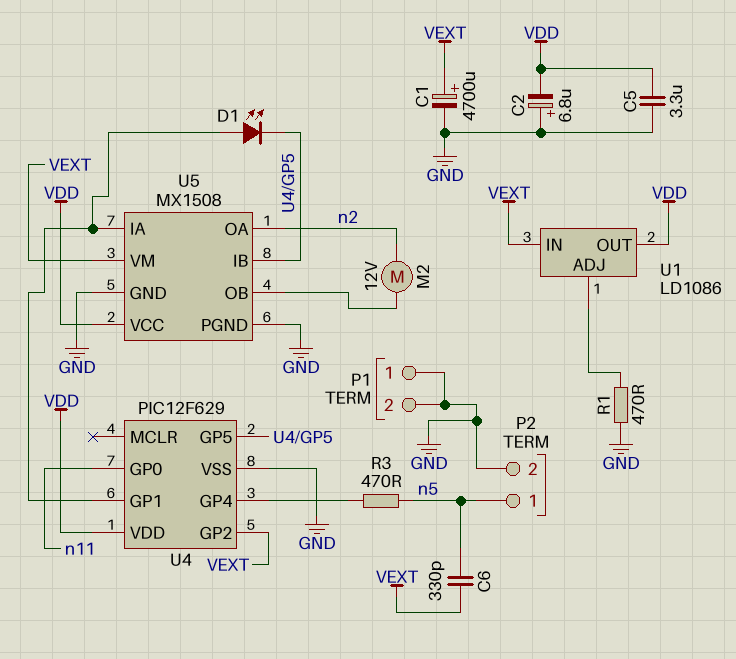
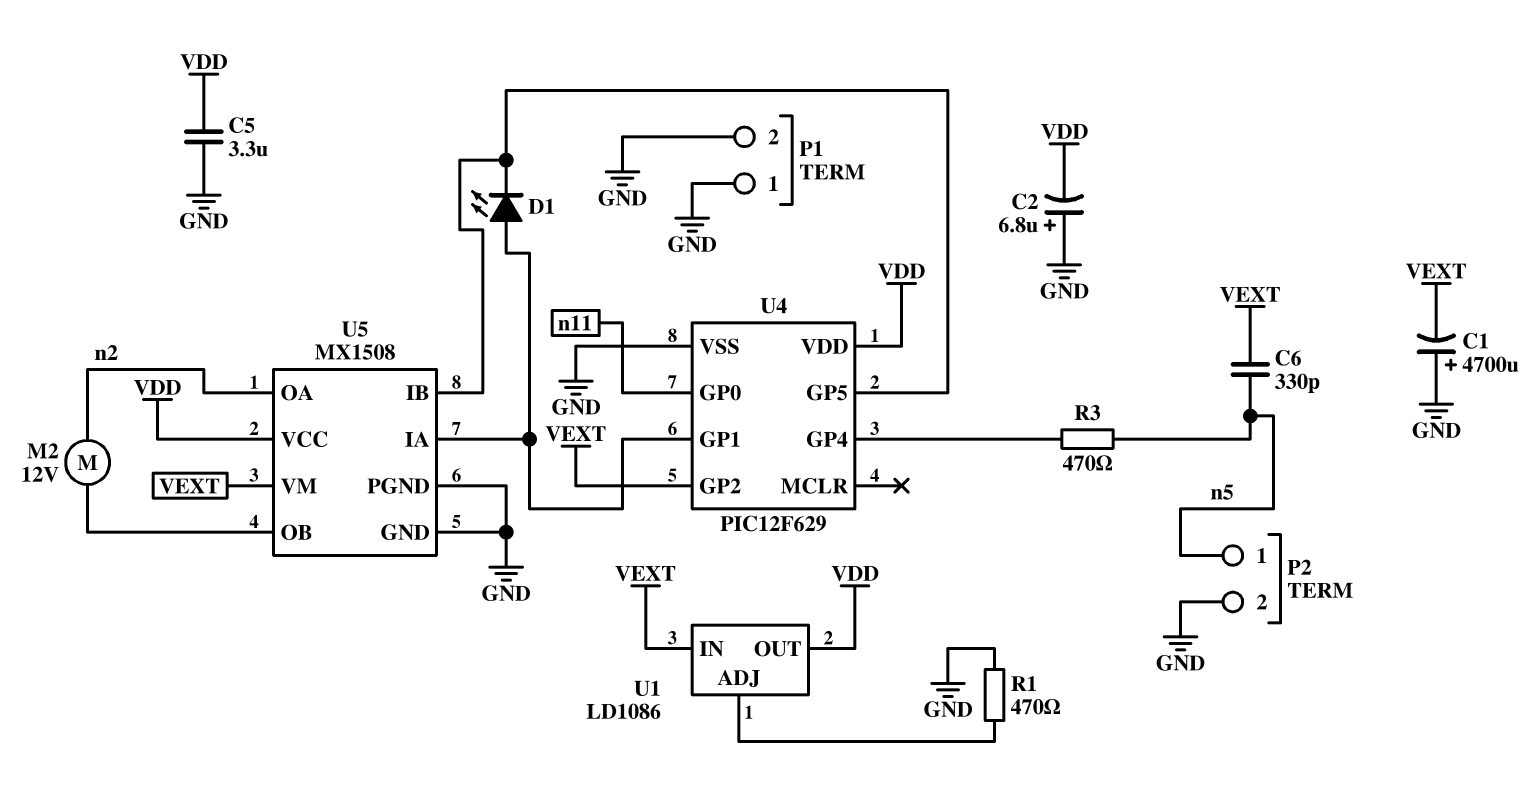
C1: 4700uF (plus VEXT, minus GND) -> 4700uF (plus GND, minus VEXT)

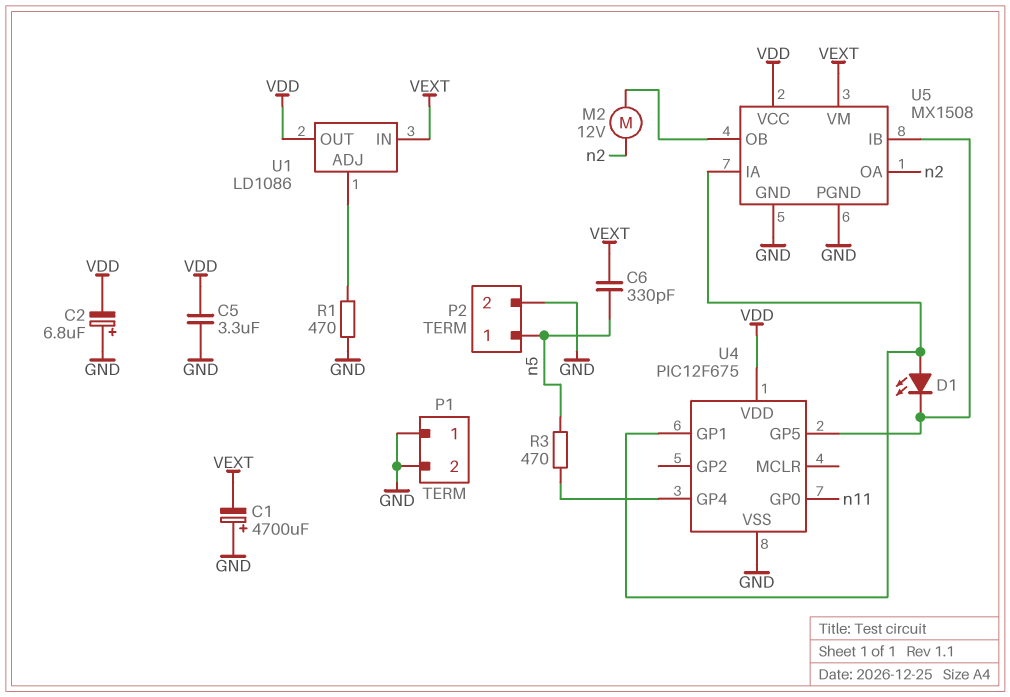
U4: PIC12F629 -> PIC12F675
U4 pin GP2: VEXT -> none

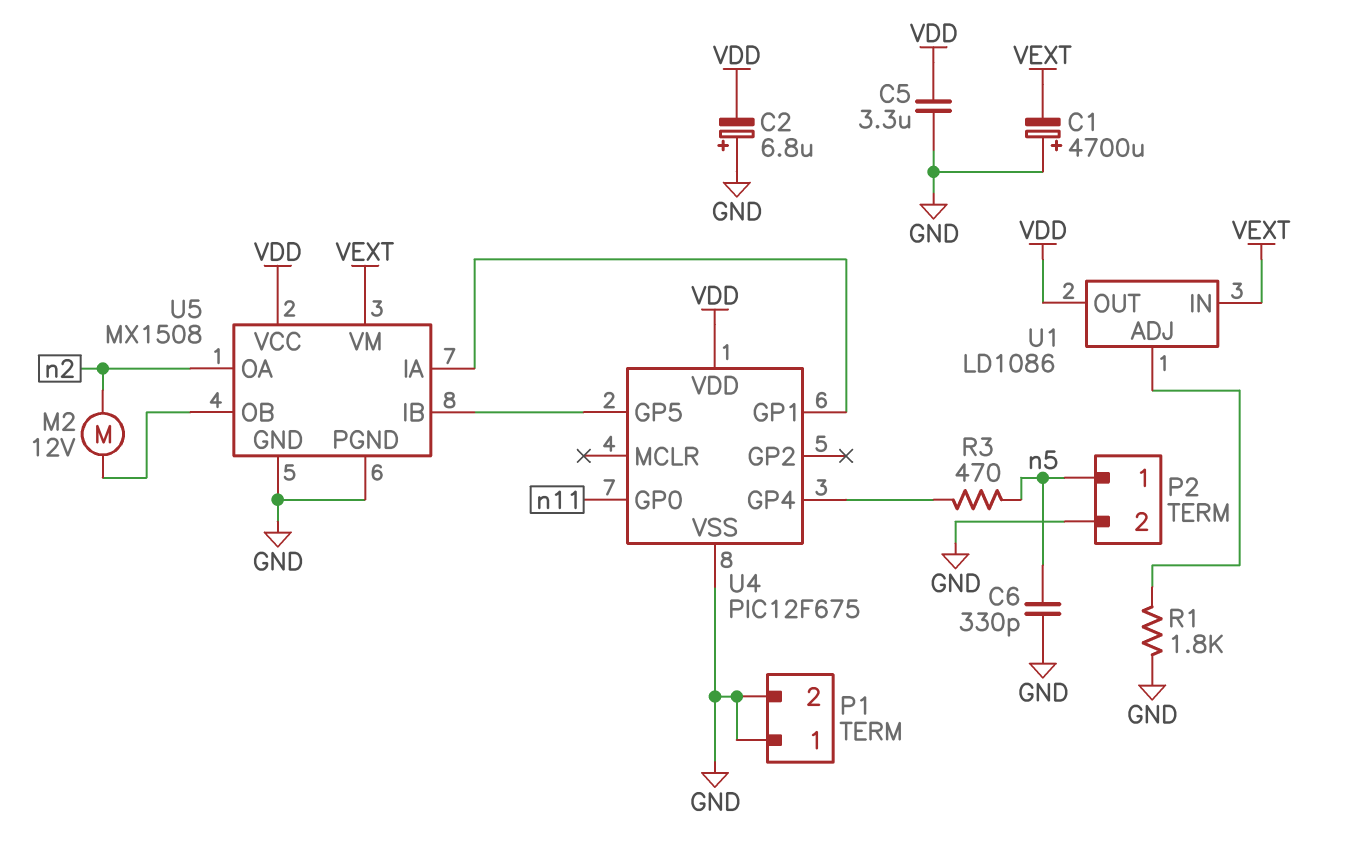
C6: 330pF (VEXT, n5) -> 330pF (GND, n5)
D1: LED (A U4/GP1, K U4/GP5) -> none
R1: 470 (GND, U1/ADJ) -> 1.8k (GND, U1/ADJ)

